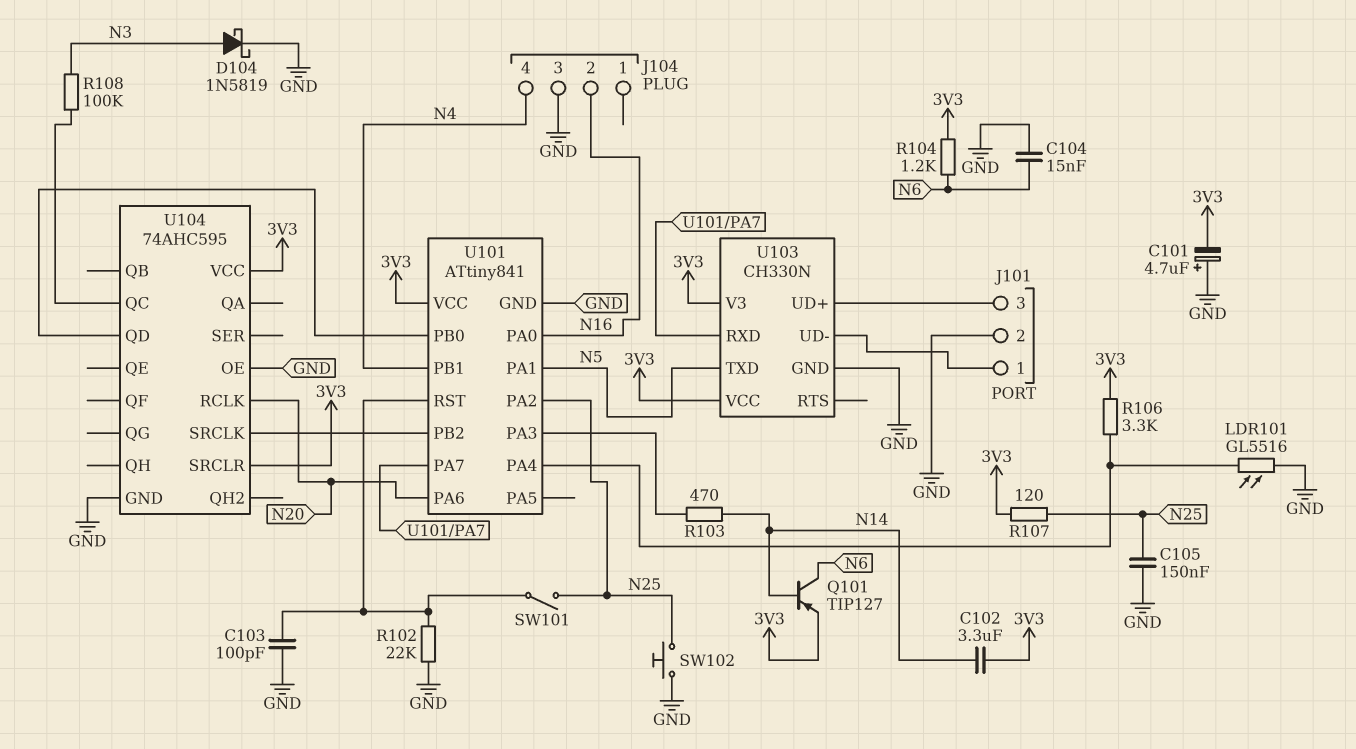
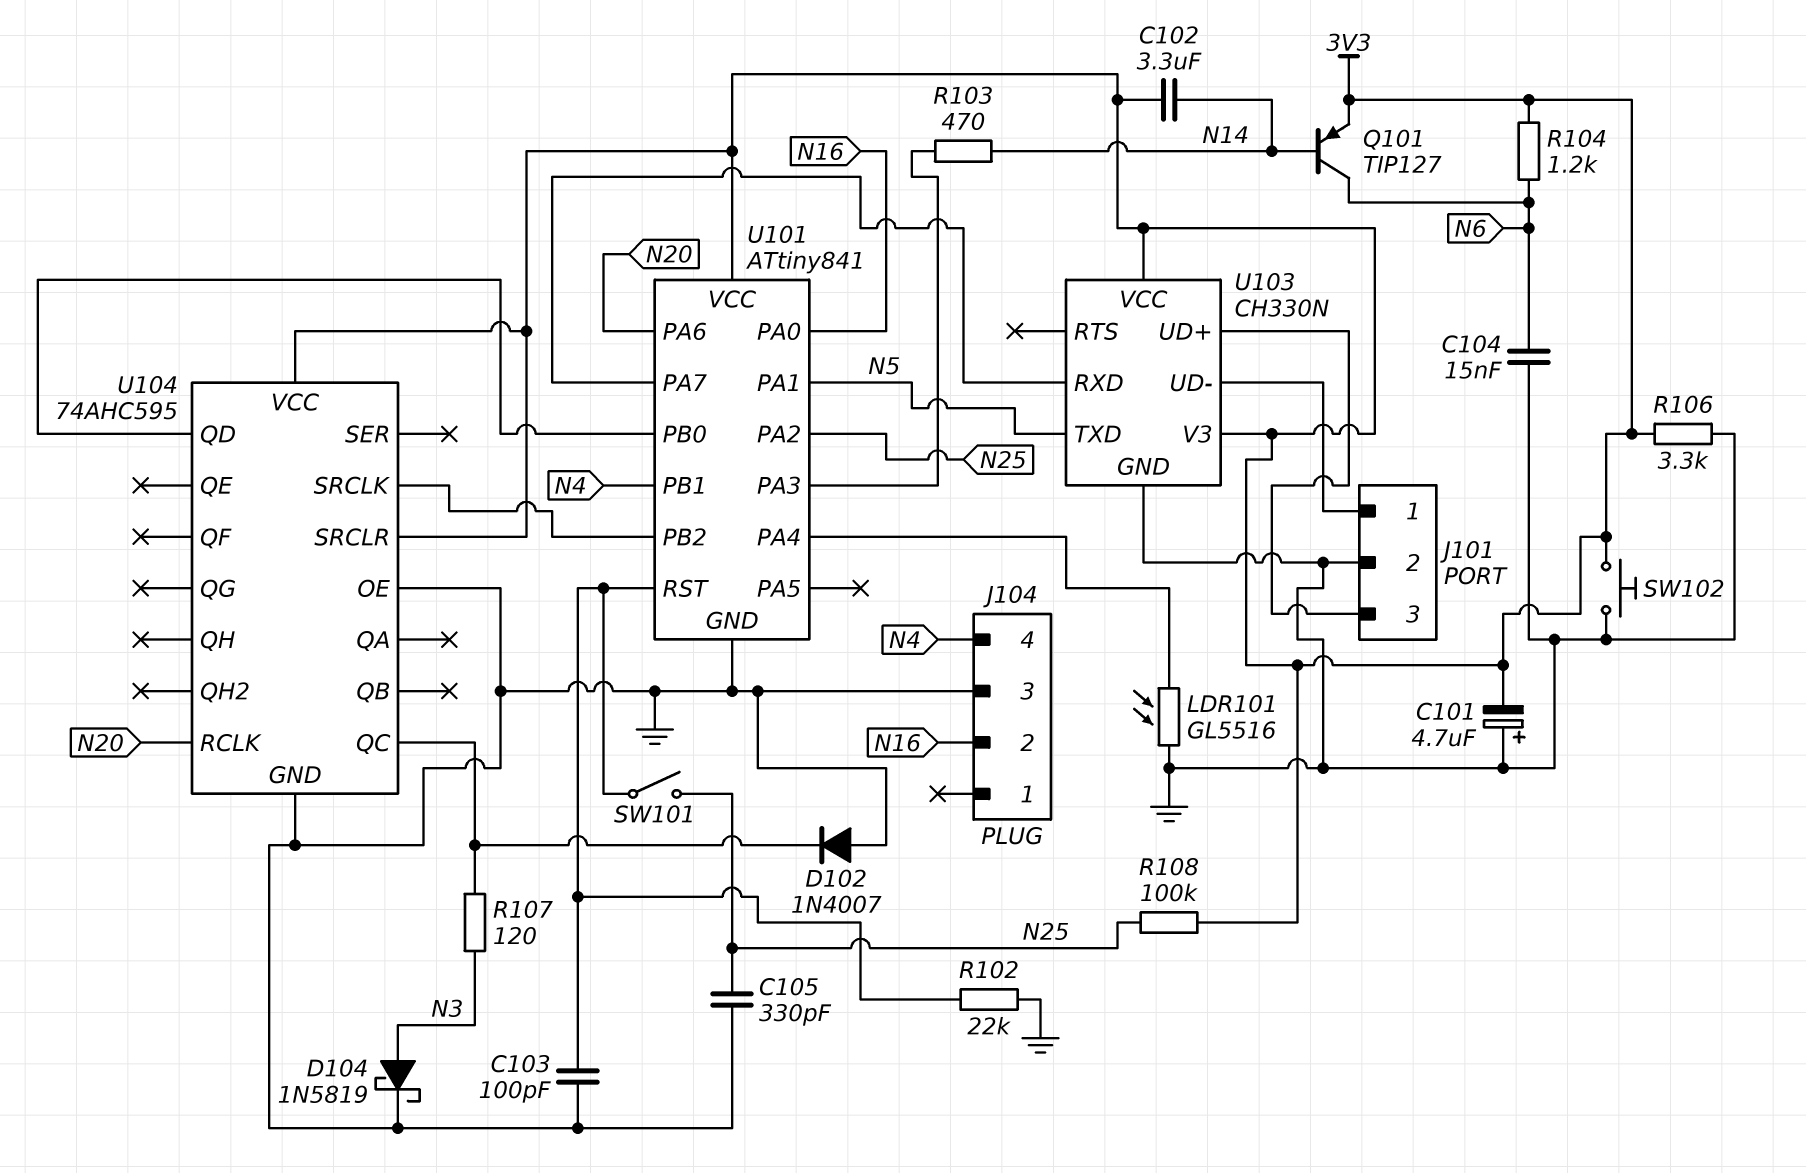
C105: 150nF (GND, N25) -> 330pF (GND, N25)
D102: none -> diode 1N4007 (A GND, K U104/QC)
R106: 3.3k (3V3, U101/PA4) -> 3.3k (3V3, GND)
R107: 120 (3V3, N25) -> 120 (N3, U104/QC)
R108: 100k (N3, U104/QC) -> 100k (3V3, N25)
SW102: button (GND, N25) -> button (3V3, GND)

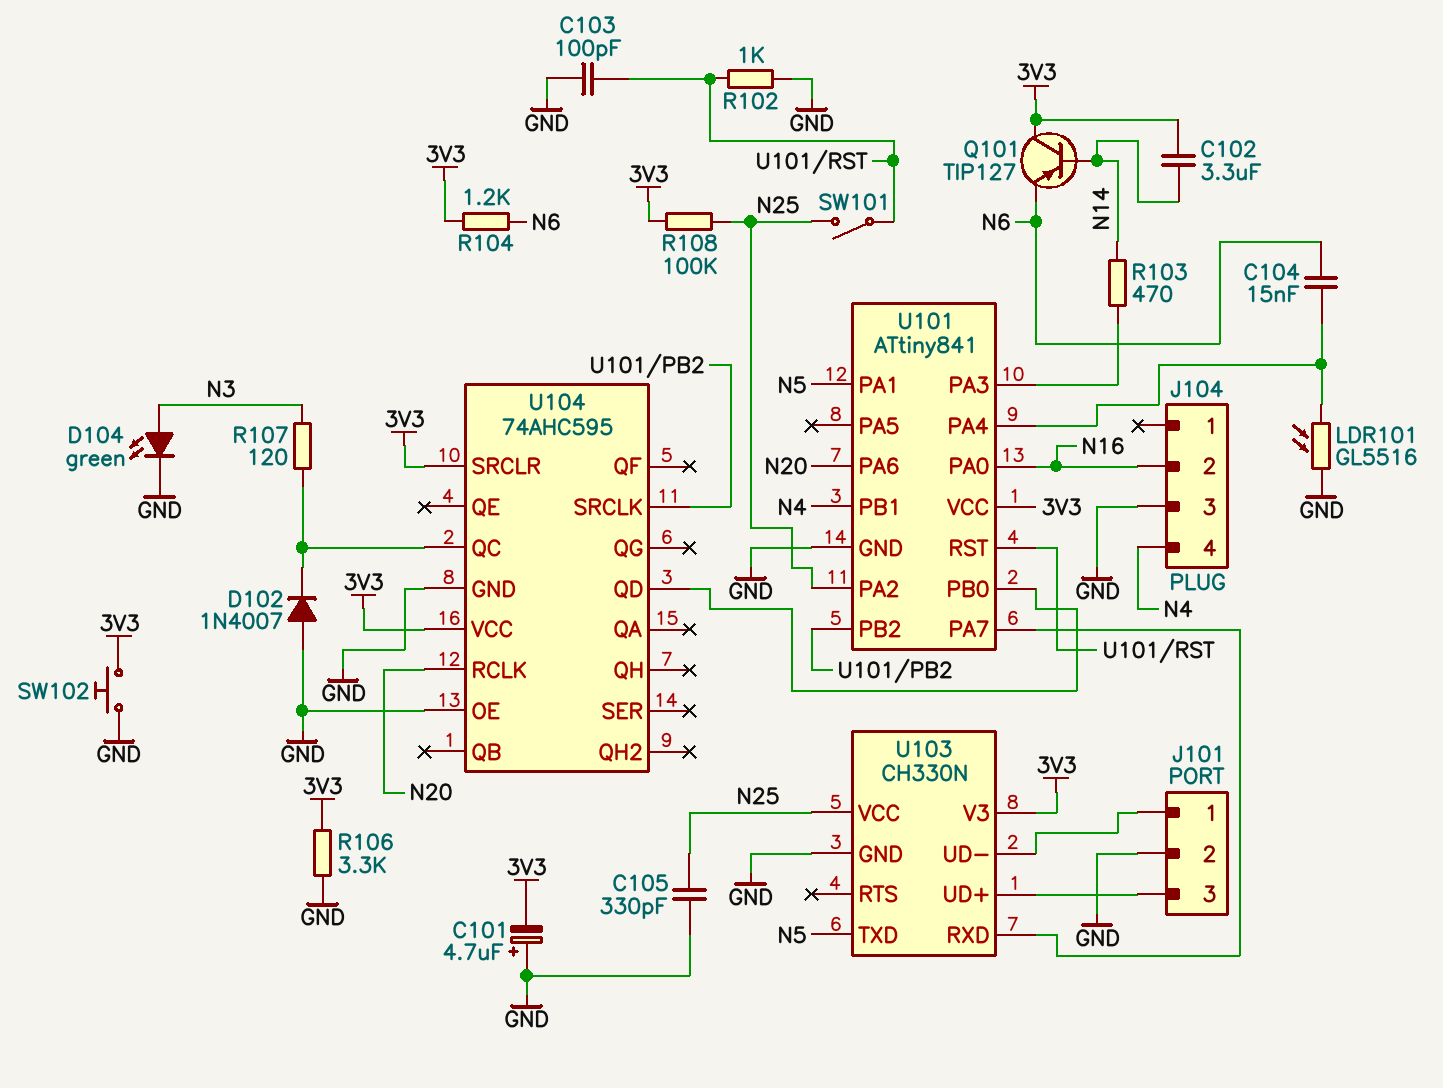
C104: 15nF (GND, N6) -> 15nF (N6, U101/PA4)
D104: schottky 1N5819 (A N3, K GND) -> LED green (A N3, K GND)
Q101: PNP TIP127 (B N14, C N6, E 3V3) -> PNP TIP127 (B N14, C 3V3, E N6)
R102: 22k (GND, U101/RST) -> 1k (GND, U101/RST)
U103 pin VCC: 3V3 -> N25

